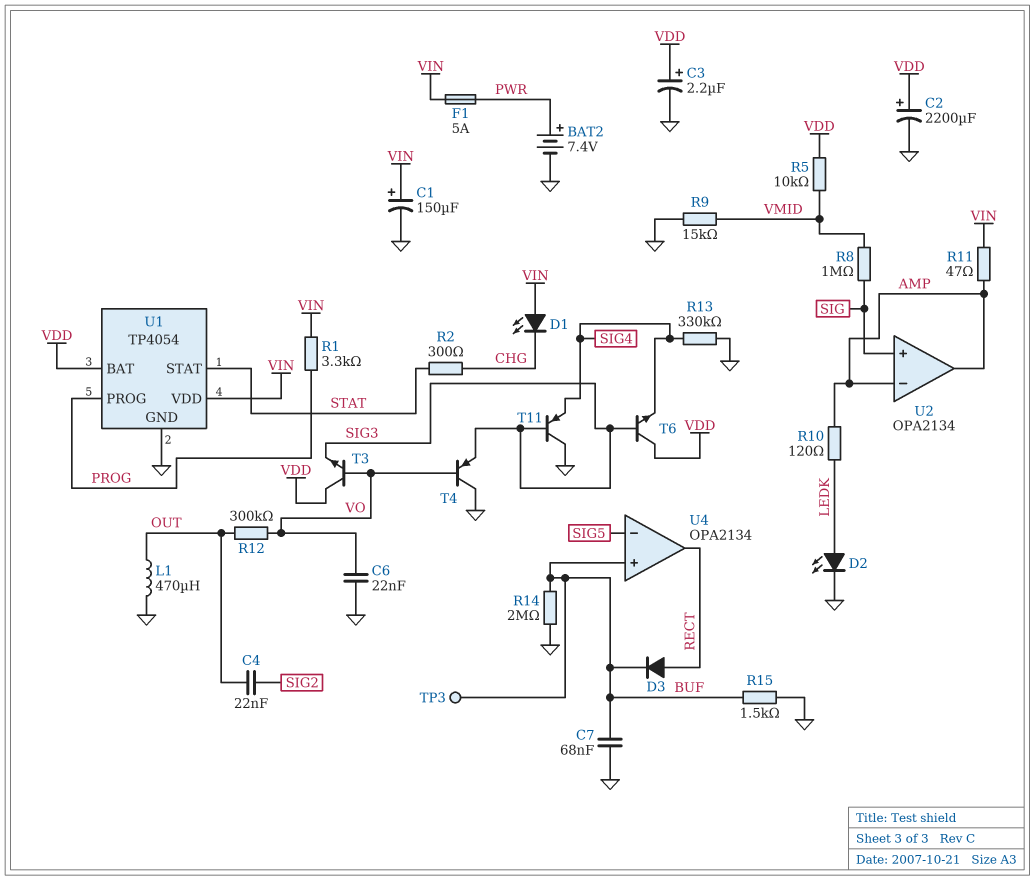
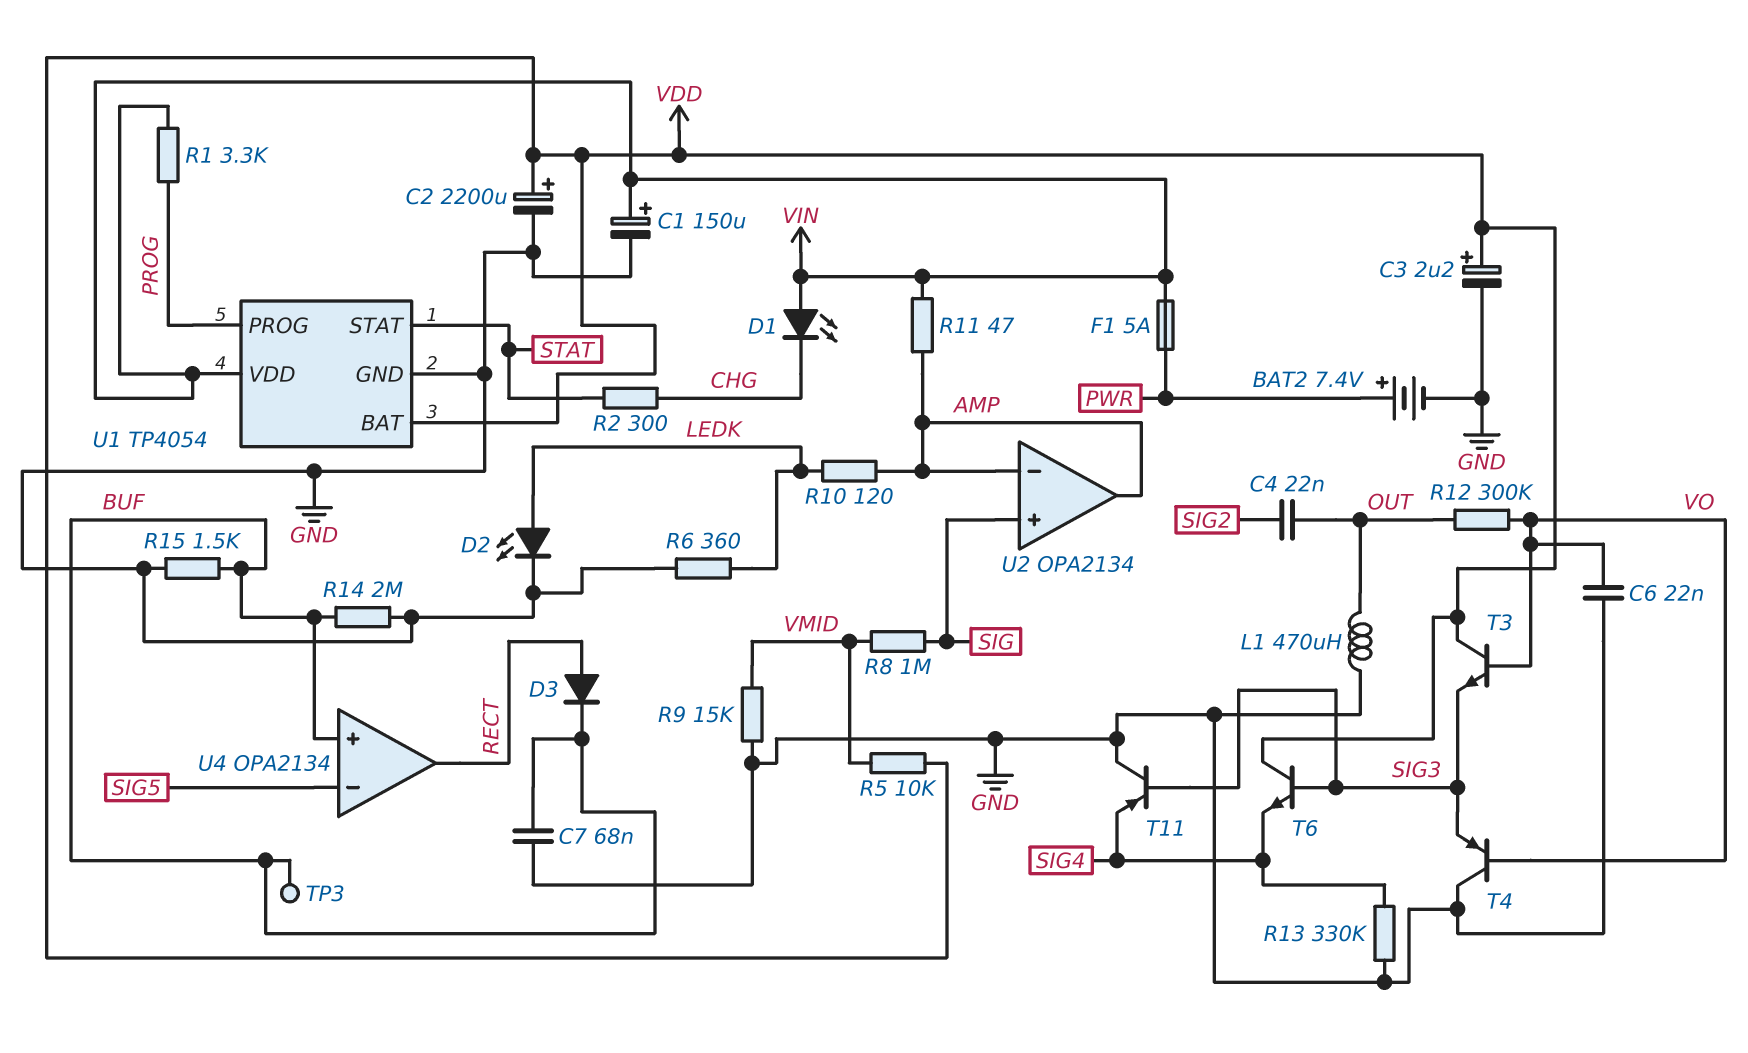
R6: none -> 360 (GND, LEDK)

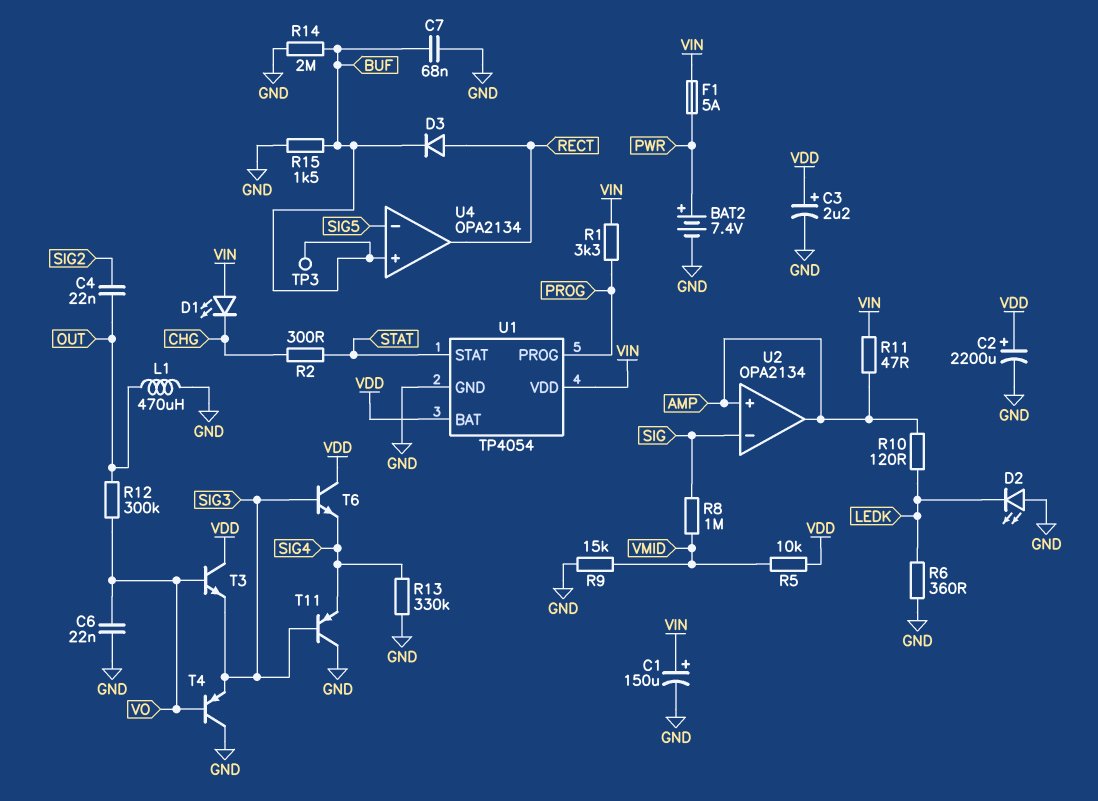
D2: LED (A LEDK, K GND) -> LED (A GND, K LEDK)
U2 pin in+: SIG -> AMP
U2 pin in-: AMP -> SIG

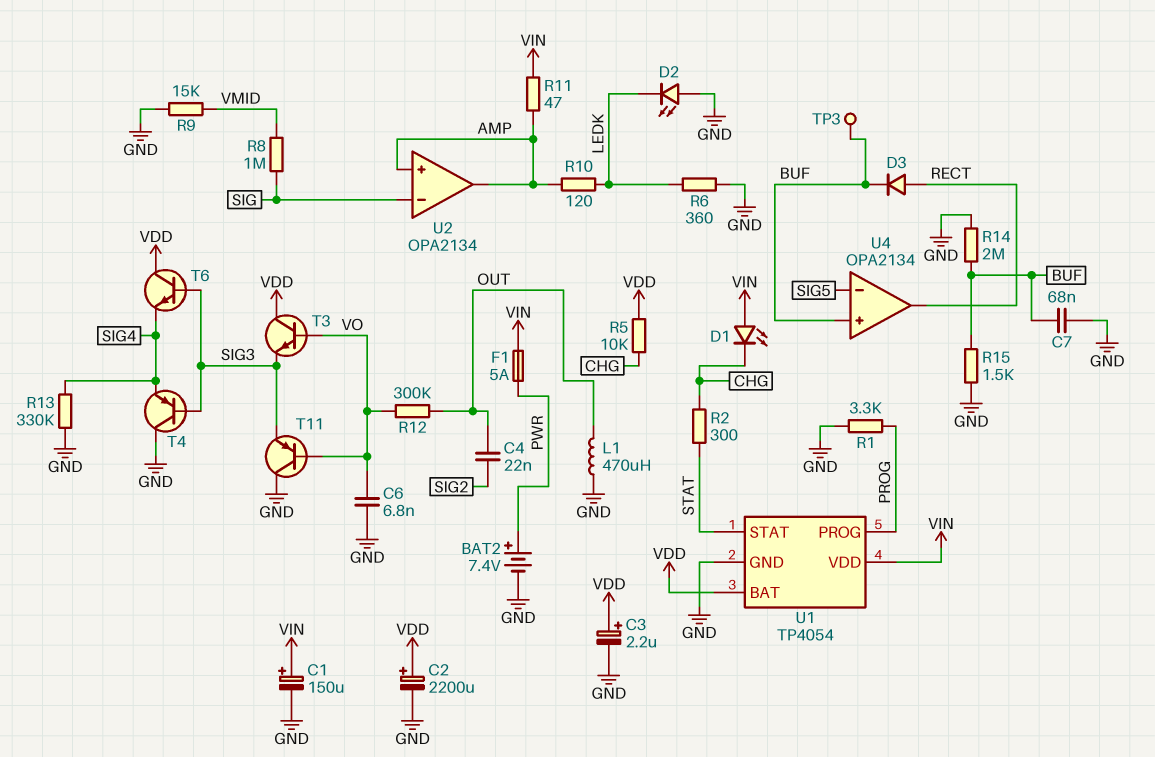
C6: 22nF (GND, VO) -> 6.8nF (GND, VO)
R1: 3.3k (PROG, VIN) -> 3.3k (GND, PROG)
R5: 10k (VDD, VMID) -> 10k (CHG, VDD)
T4: PNP (B VO, C GND, E SIG3) -> PNP (B SIG3, C GND, E SIG4)
T11: PNP (B SIG3, C GND, E SIG4) -> PNP (B VO, C GND, E SIG3)

